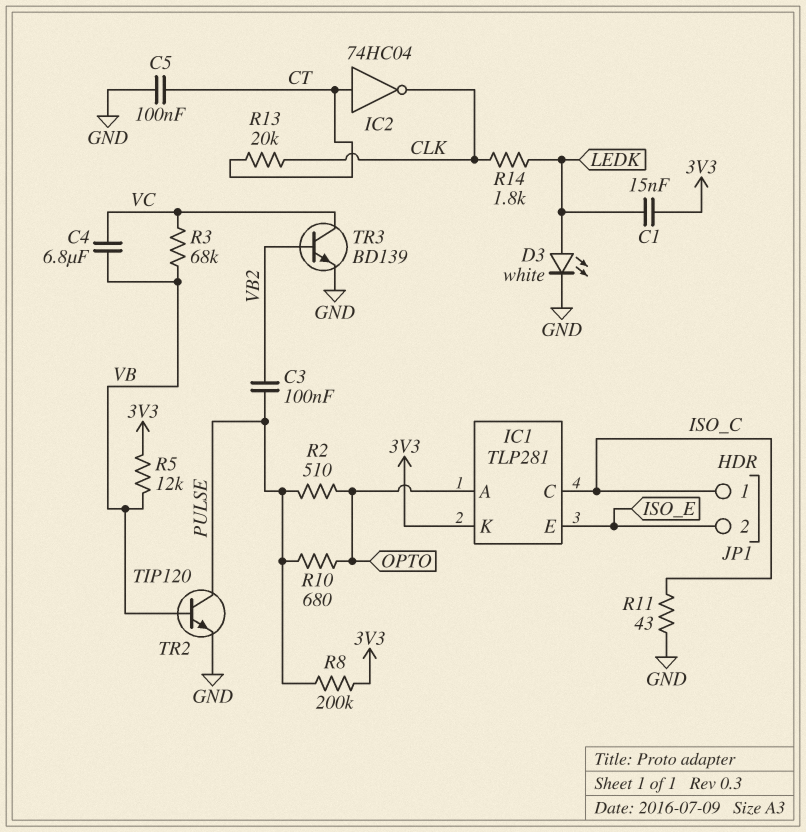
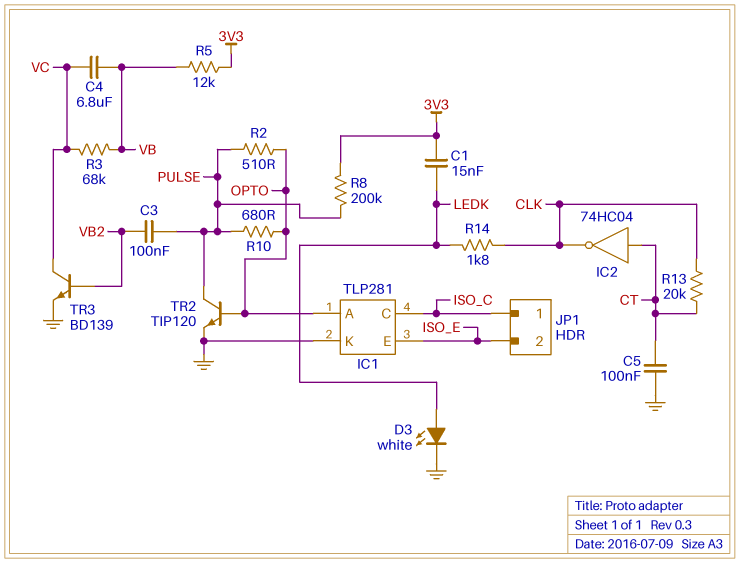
IC1 pin K: 3V3 -> GND
R11: 43 (GND, ISO_C) -> none
TR2: NPN TIP120 (B VB, C PULSE, E GND) -> NPN TIP120 (B OPTO, C PULSE, E GND)

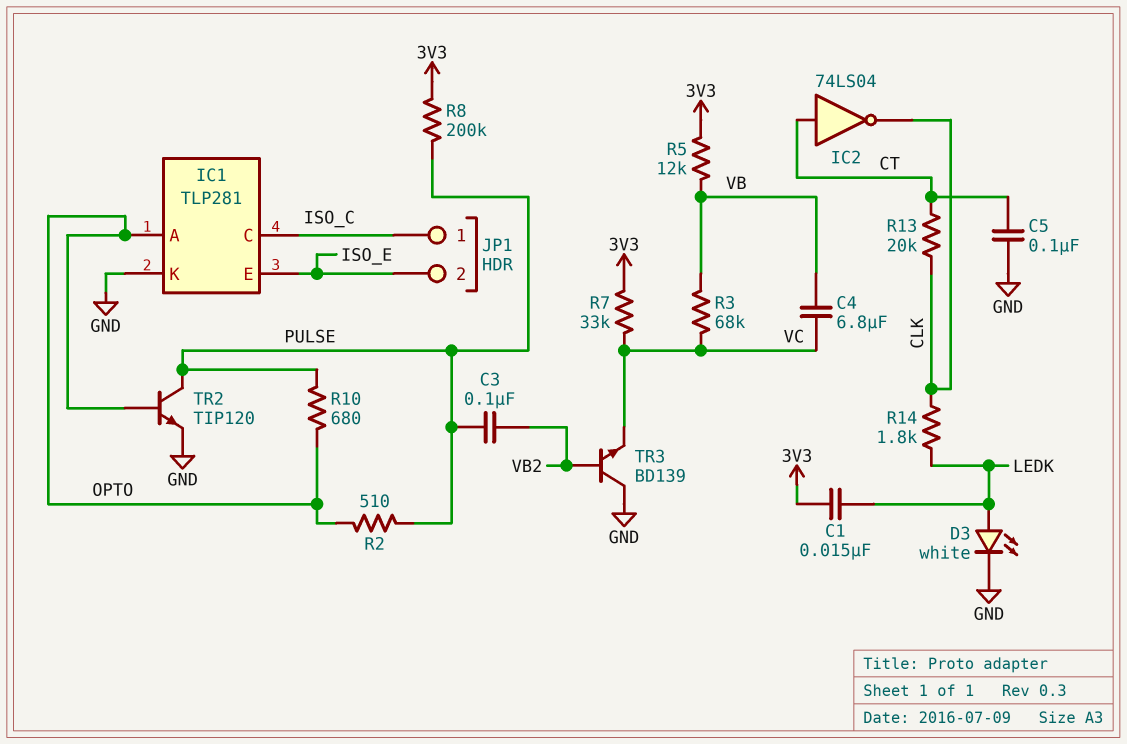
IC2: NOT 74HC04 (in CT, out CLK) -> NOT 74LS04 (in CT, out CLK)
R7: none -> 33k (3V3, VC)
TR3: NPN BD139 (B VB2, C VC, E GND) -> NPN BD139 (B VB2, C GND, E VC)

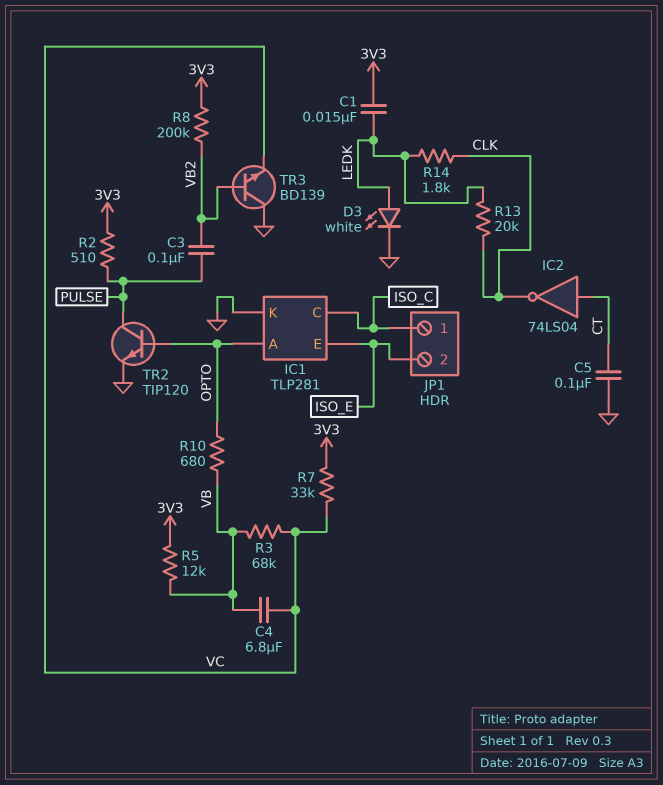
R2: 510 (OPTO, PULSE) -> 510 (3V3, PULSE)
R8: 200k (3V3, PULSE) -> 200k (3V3, VB2)
R10: 680 (OPTO, PULSE) -> 680 (OPTO, VB)
R13: 20k (CLK, CT) -> 20k (CLK, LEDK)

